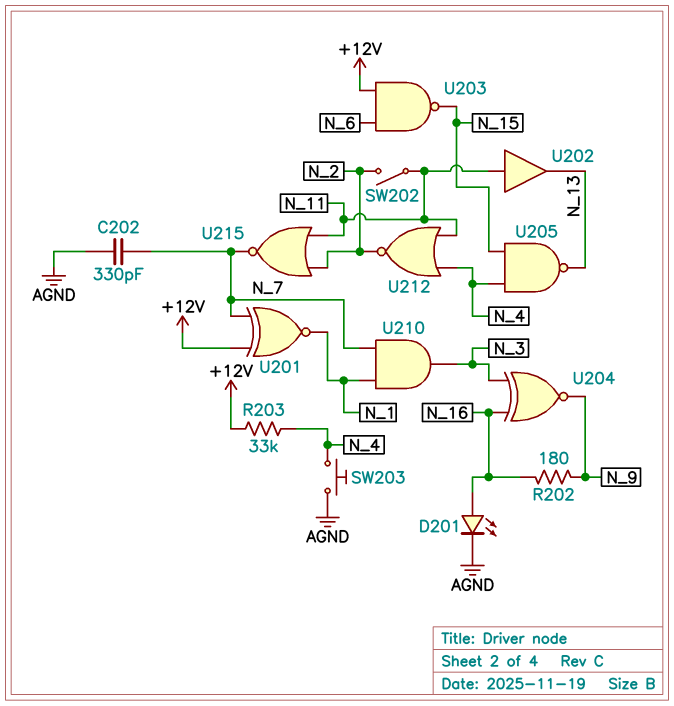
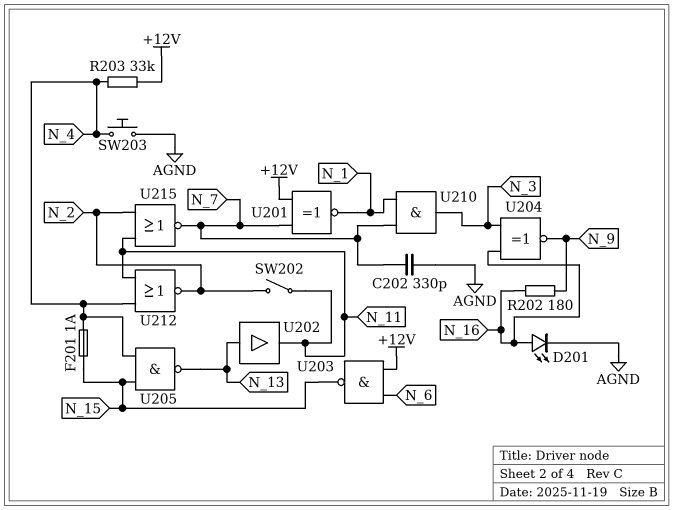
F201: none -> 1A (N_4, N_15)
U202: buffer (in N_11, out N_13) -> buffer (in N_13, out N_11)

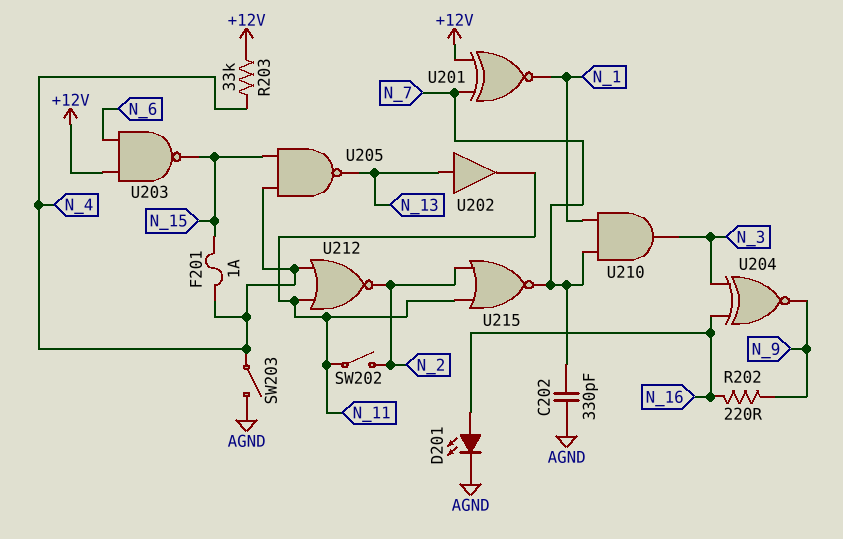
R202: 180 (N_9, N_16) -> 220 (N_9, N_16)
SW203: button (AGND, N_4) -> switch (AGND, N_4)

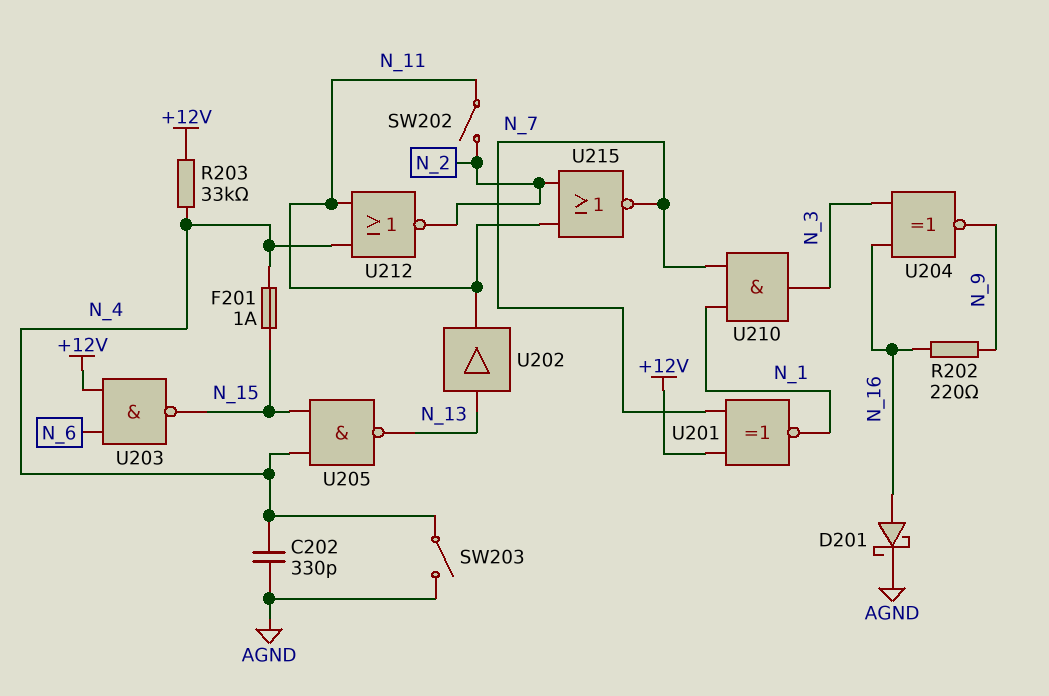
C202: 330pF (AGND, N_7) -> 330pF (AGND, N_4)
D201: LED (A N_16, K AGND) -> schottky (A N_16, K AGND)

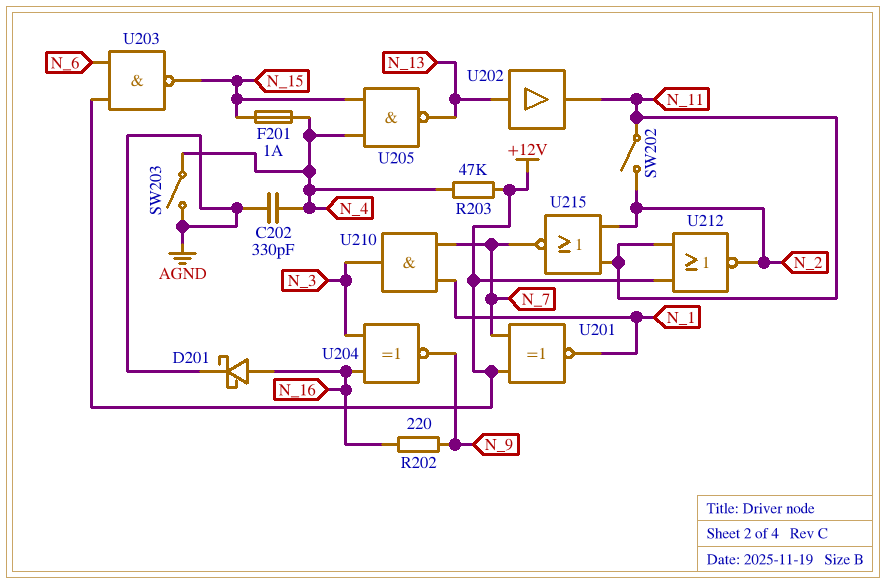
R203: 33k (+12V, N_4) -> 47k (+12V, N_4)
U212: NOR (in N_4, in N_11, out N_2) -> NOR (in +12V, in N_11, out N_2)

